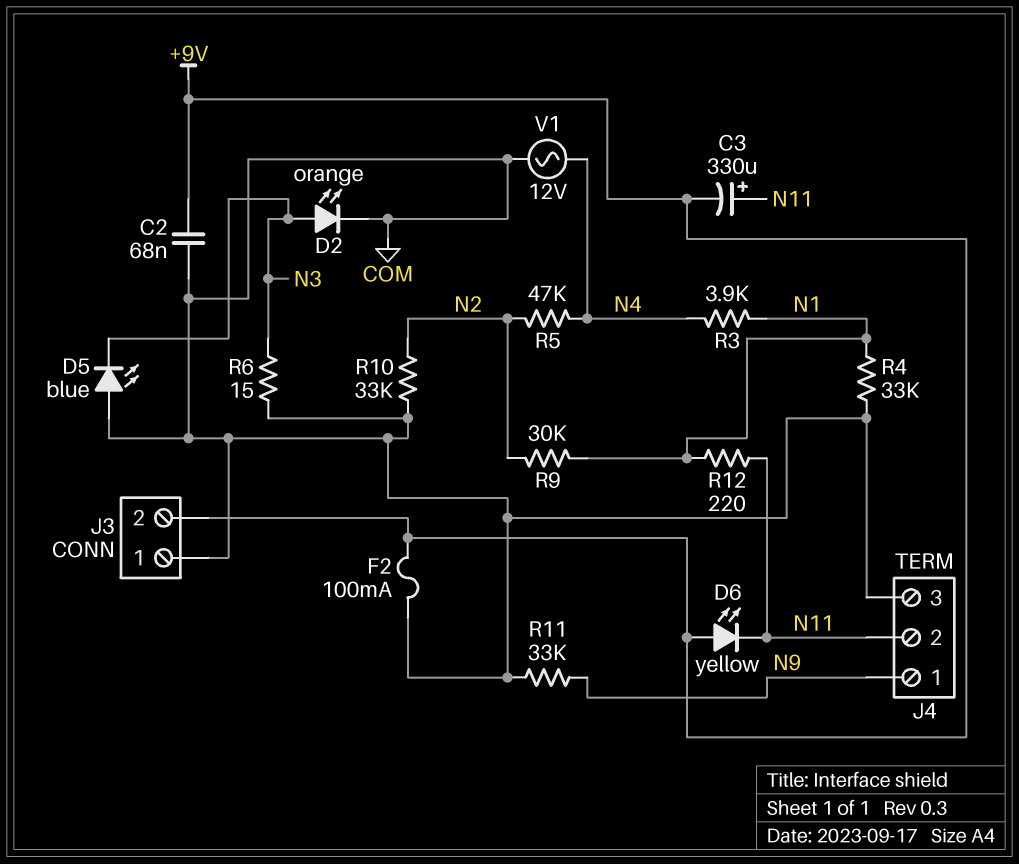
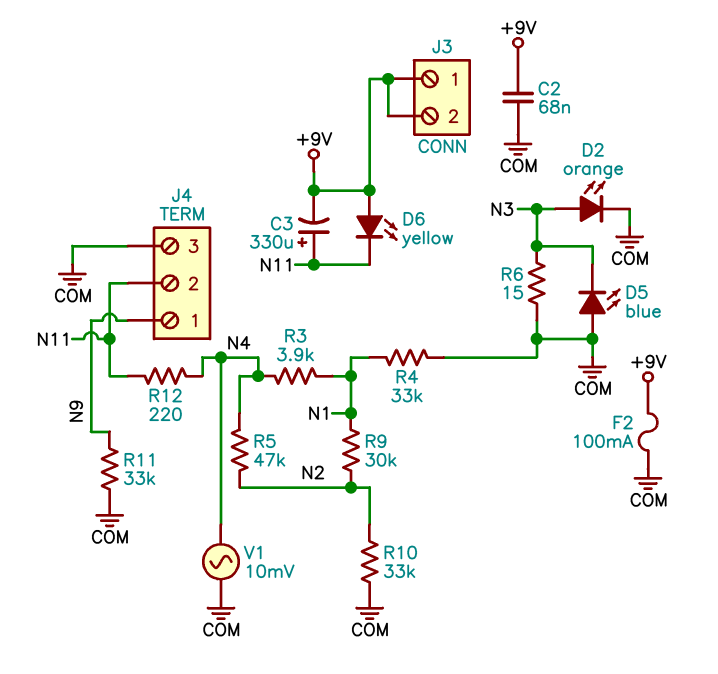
J3 pin 1: COM -> +9V
R12: 220 (N1, N11) -> 220 (N4, N11)
V1: AC 12V (COM, N4) -> AC 10mV (COM, N4)

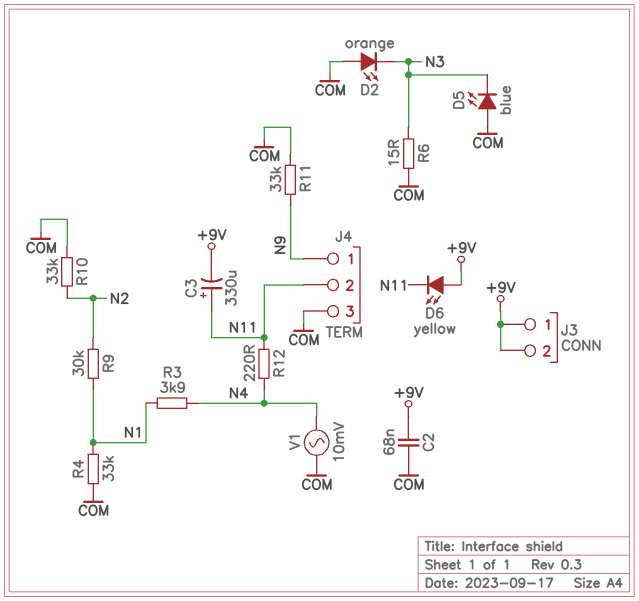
D2: LED orange (A N3, K COM) -> LED orange (A COM, K N3)
F2: 100mA (+9V, COM) -> none
R5: 47k (N2, N4) -> none

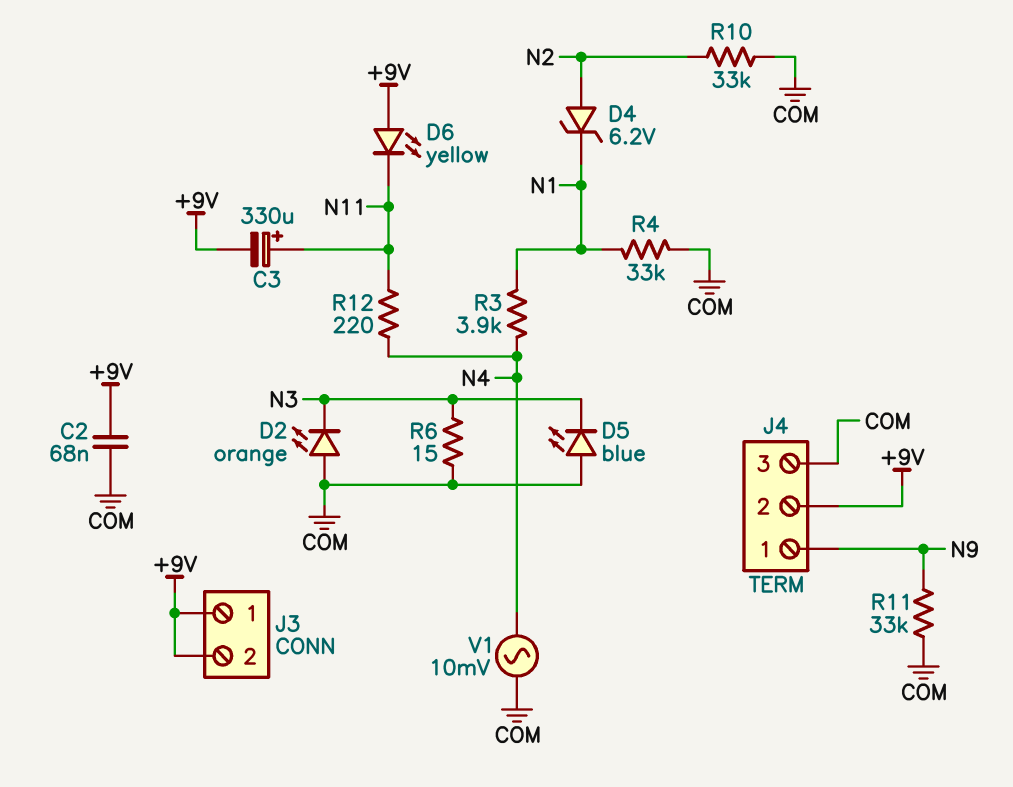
D4: none -> zener 6.2V (A N2, K N1)
J4 pin 2: N11 -> +9V
R9: 30k (N1, N2) -> none

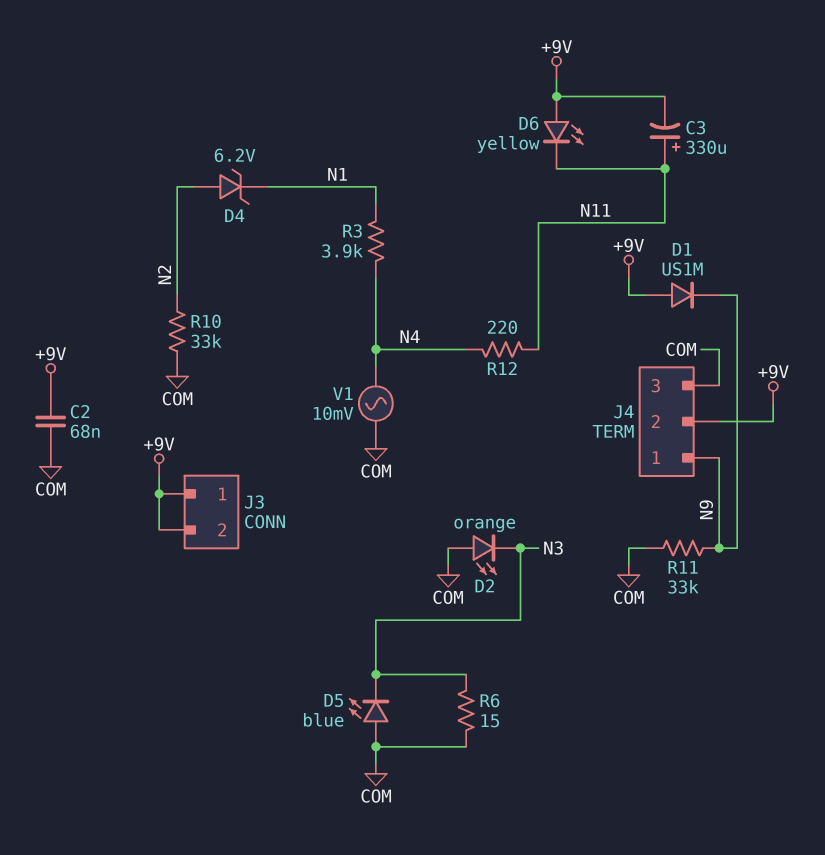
D1: none -> diode US1M (A +9V, K N9)
R4: 33k (COM, N1) -> none

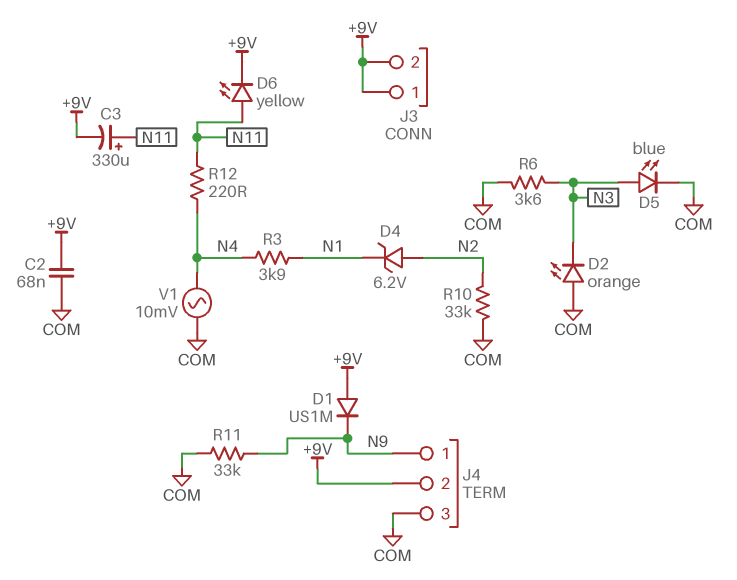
D5: LED blue (A COM, K N3) -> LED blue (A N3, K COM)
D6: LED yellow (A +9V, K N11) -> LED yellow (A N11, K +9V)
R6: 15 (COM, N3) -> 3.6k (COM, N3)

